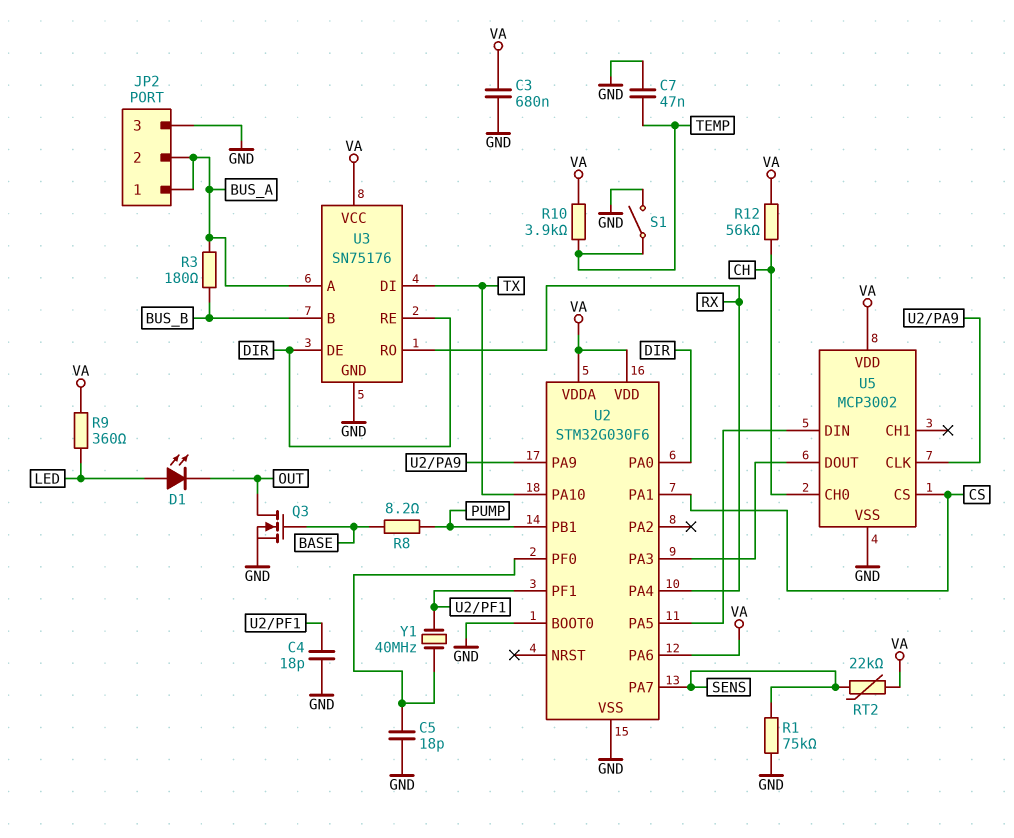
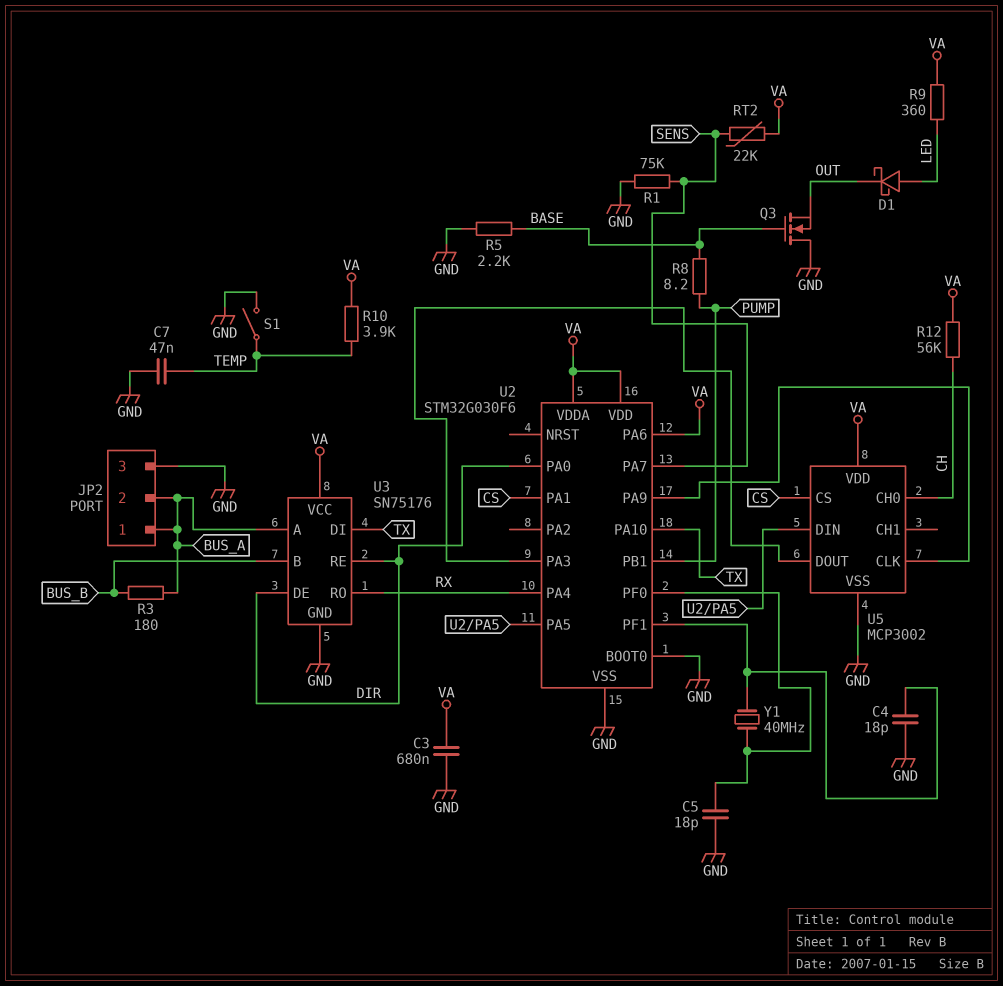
D1: LED (A LED, K OUT) -> schottky (A LED, K OUT)
Q3: NMOS (G BASE, D OUT, S GND) -> NMOS (G BASE, D GND, S OUT)
R5: none -> 2.2k (BASE, GND)

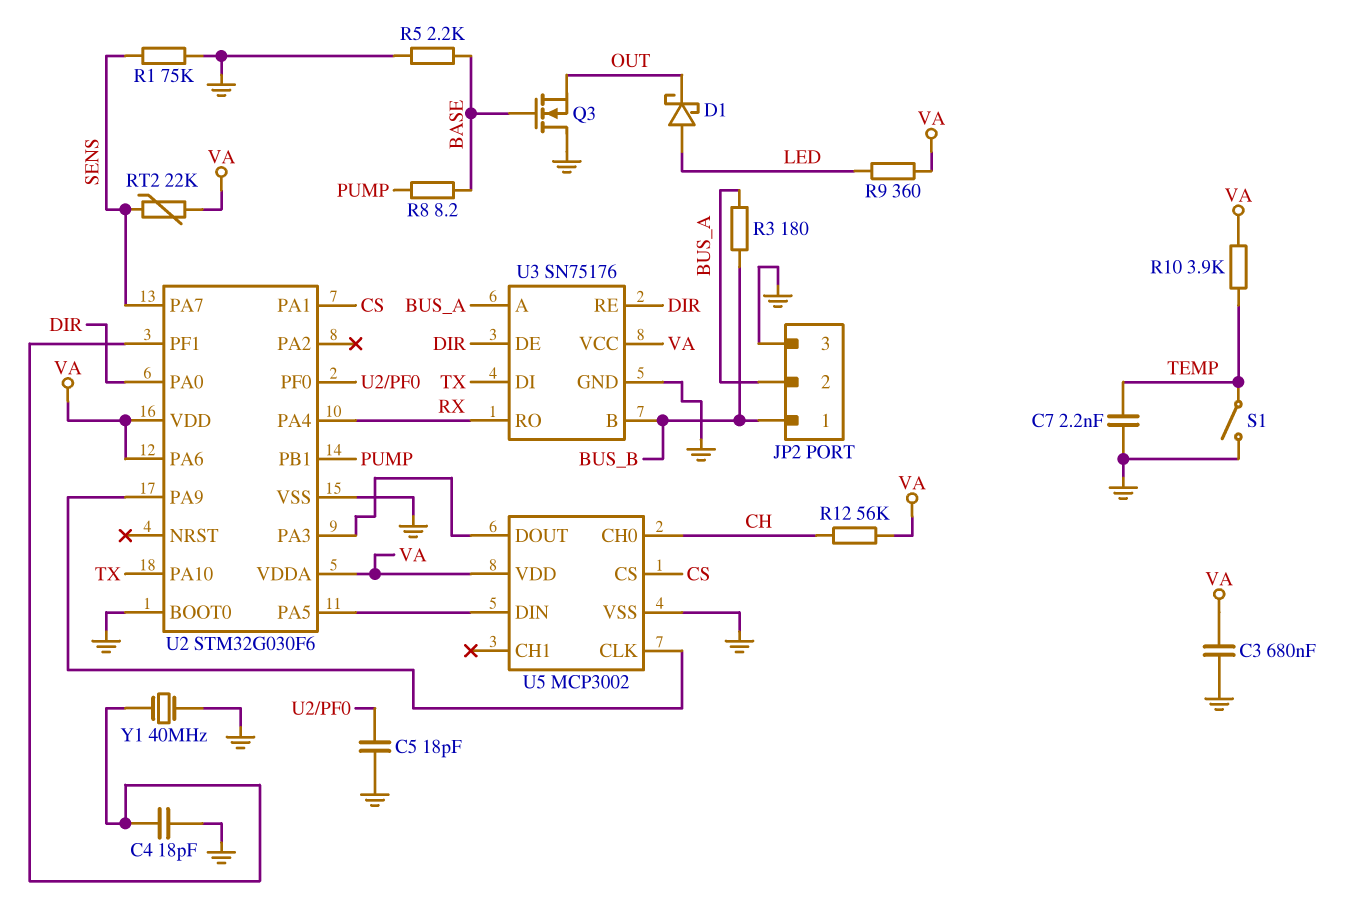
C7: 47nF (GND, TEMP) -> 2.2nF (GND, TEMP)
JP2 pin 1: BUS_A -> BUS_B
Y1: 40MHz (U2/PF0, U2/PF1) -> 40MHz (GND, U2/PF1)

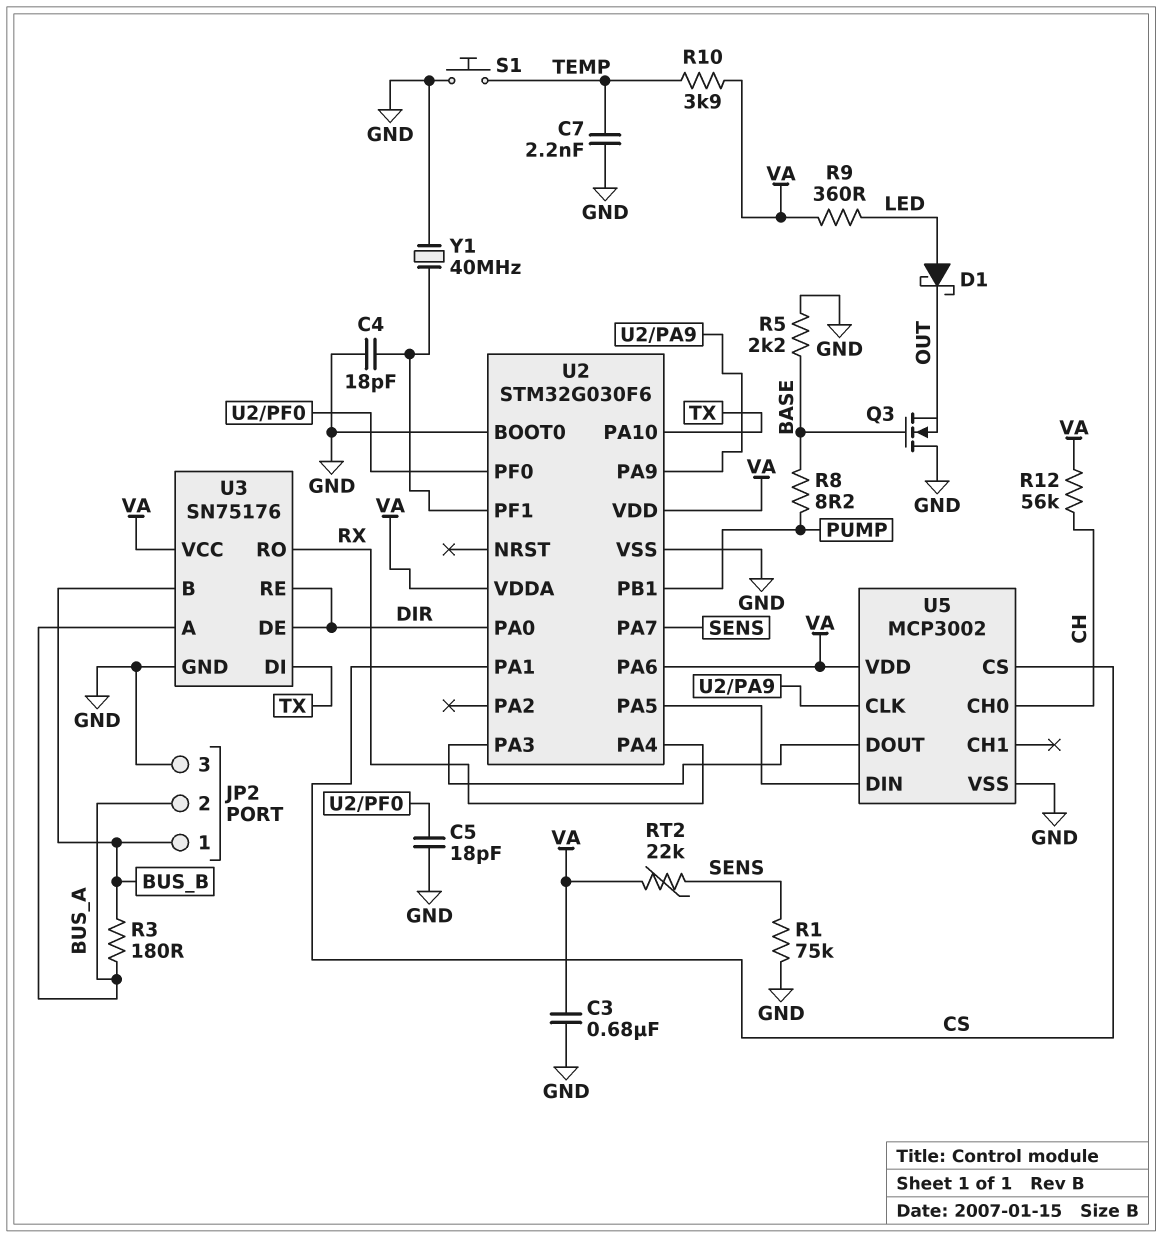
S1: switch (GND, TEMP) -> button (GND, TEMP)

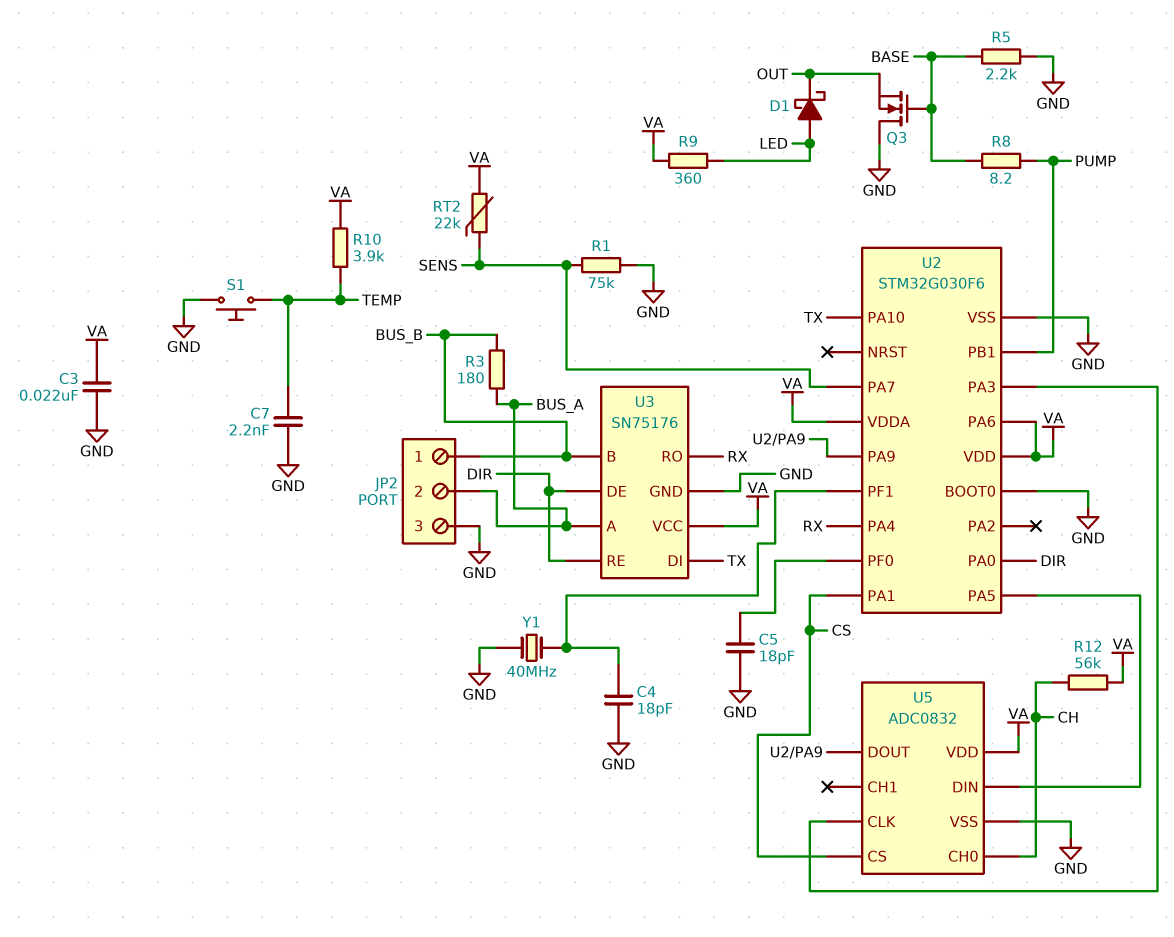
C3: 680nF (GND, VA) -> 22nF (GND, VA)
U5: MCP3002 -> ADC0832
U5 pin CLK: U2/PA9 -> U2/PA3
U5 pin DOUT: U2/PA3 -> U2/PA9

